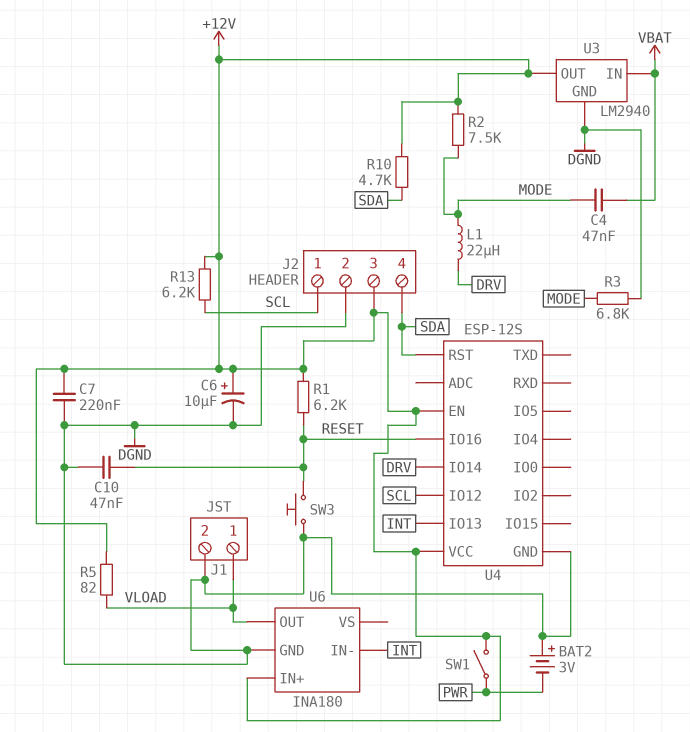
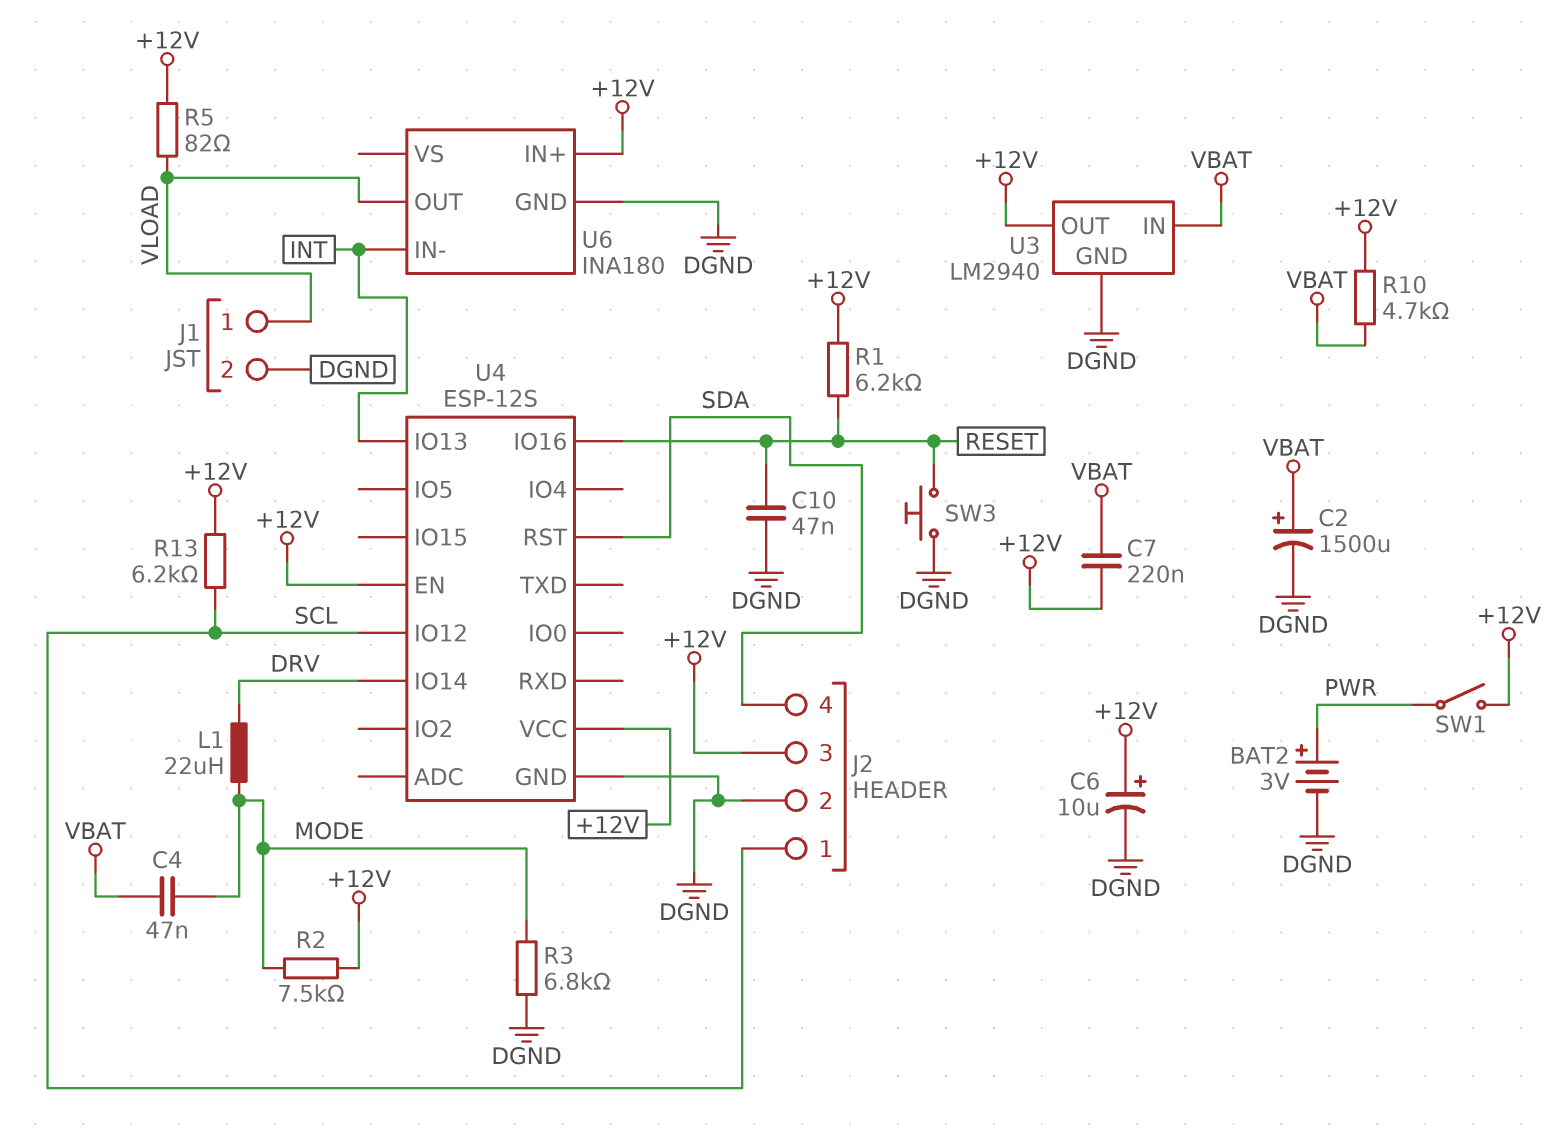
BAT2: 3V (plus DGND, minus PWR) -> 3V (plus PWR, minus DGND)
C2: none -> 1500uF (plus VBAT, minus DGND)
C7: 220nF (+12V, DGND) -> 220nF (+12V, VBAT)
R10: 4.7k (+12V, SDA) -> 4.7k (+12V, VBAT)

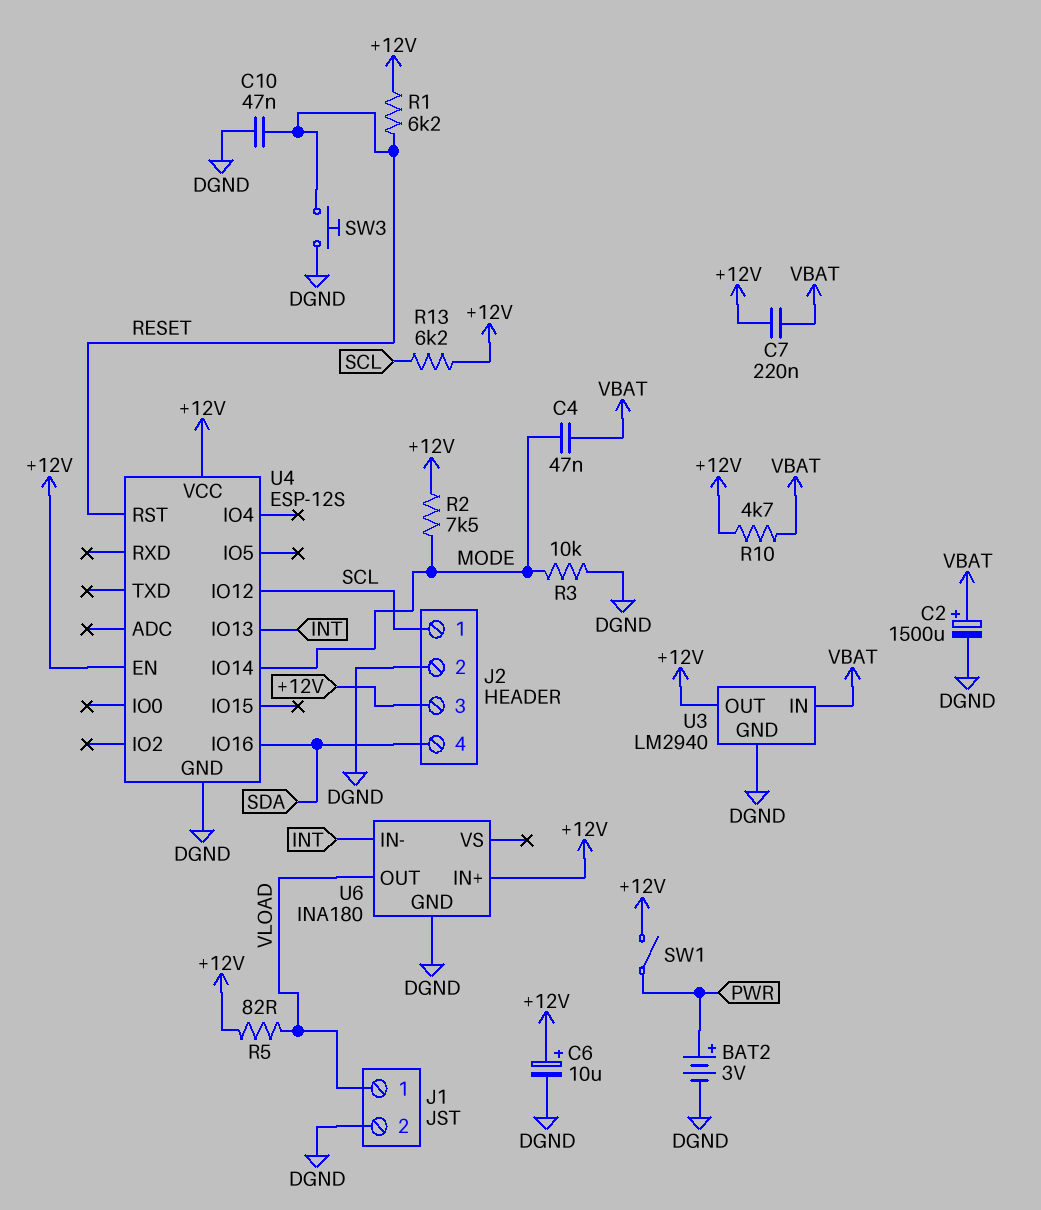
L1: 22uH (DRV, MODE) -> none
R3: 6.8k (DGND, MODE) -> 10k (DGND, MODE)
U4 pin IO14: DRV -> MODE
U4 pin IO16: RESET -> SDA
U4 pin RST: SDA -> RESET

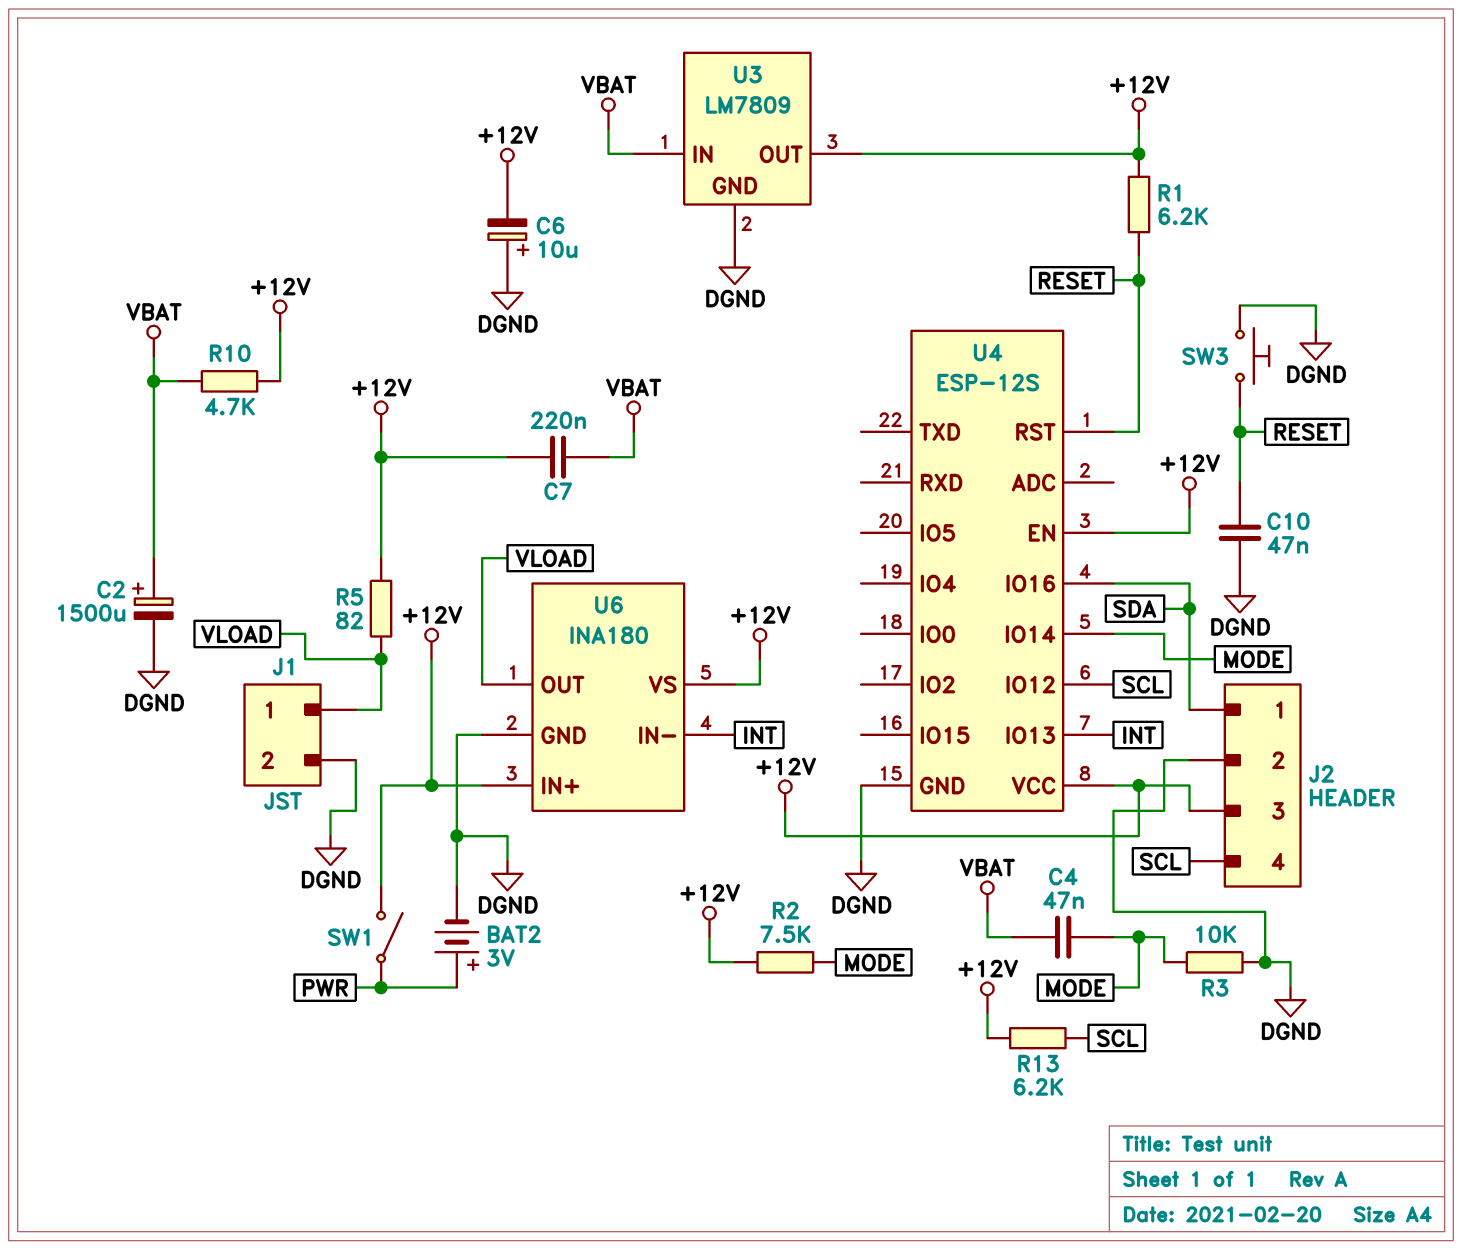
C6: 10uF (plus +12V, minus DGND) -> 10uF (plus DGND, minus +12V)
J2 pin 1: SCL -> SDA
J2 pin 4: SDA -> SCL
U3: LM2940 -> LM7809
U6 pin VS: none -> +12V

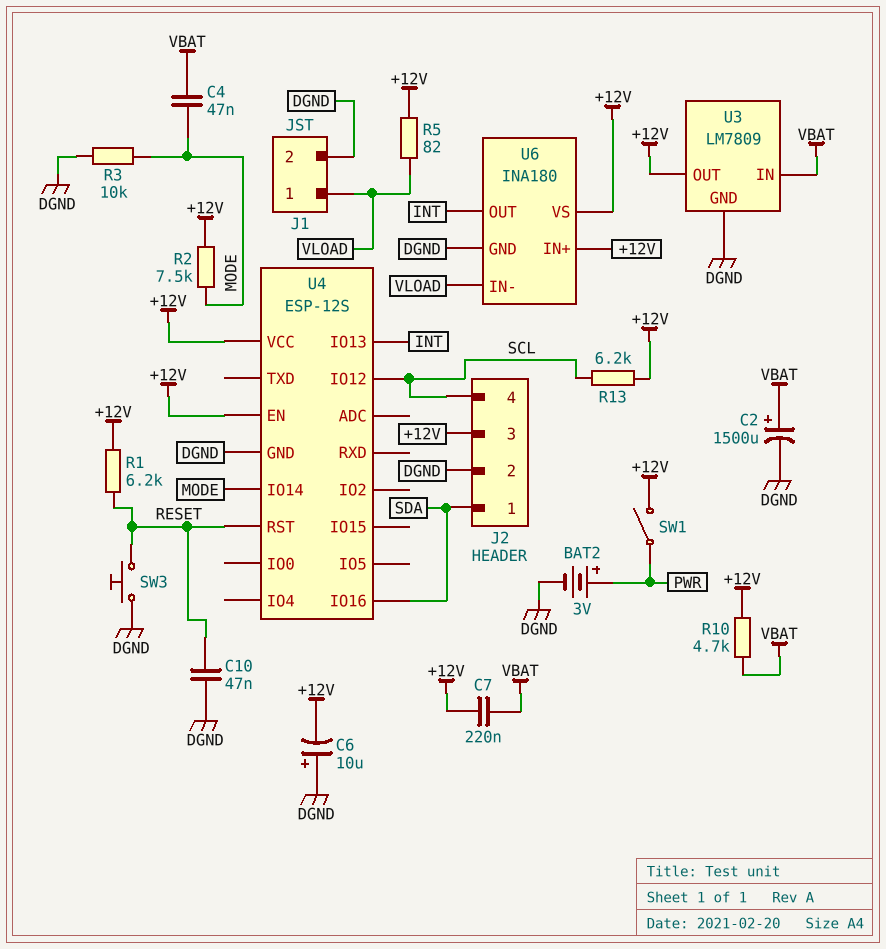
U6 pin IN-: INT -> VLOAD
U6 pin OUT: VLOAD -> INT

